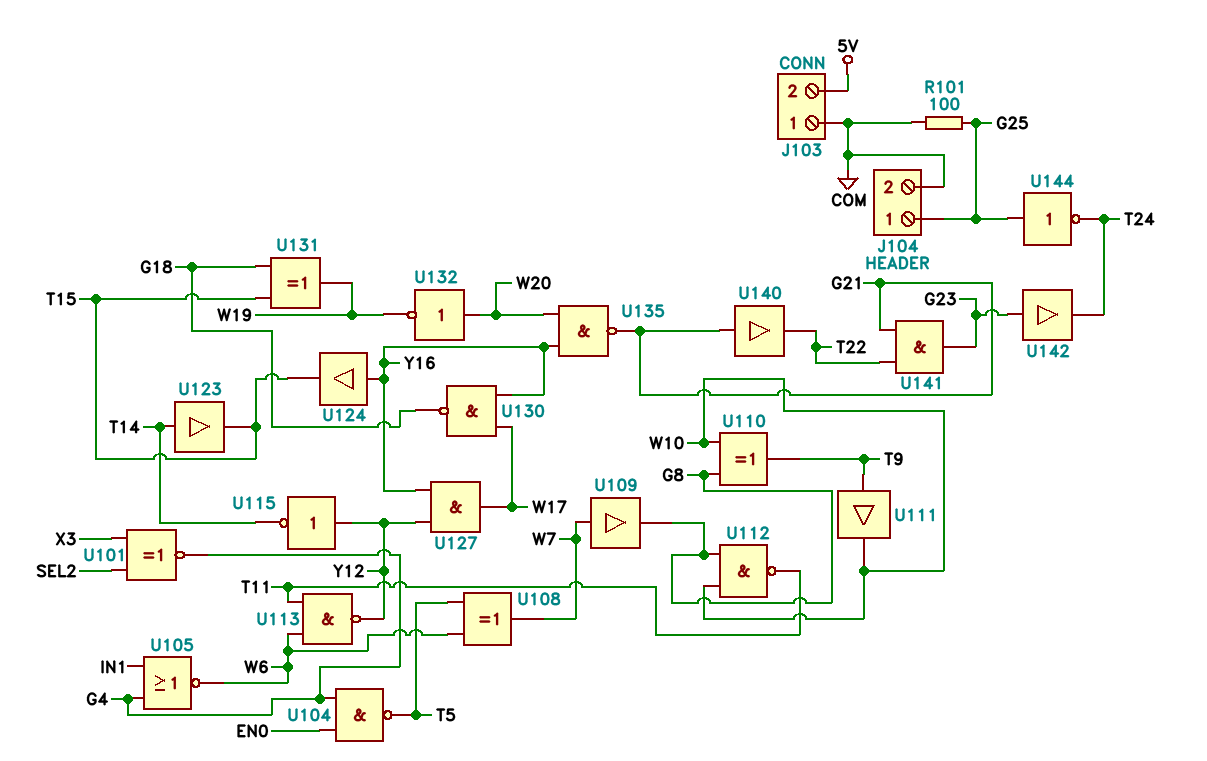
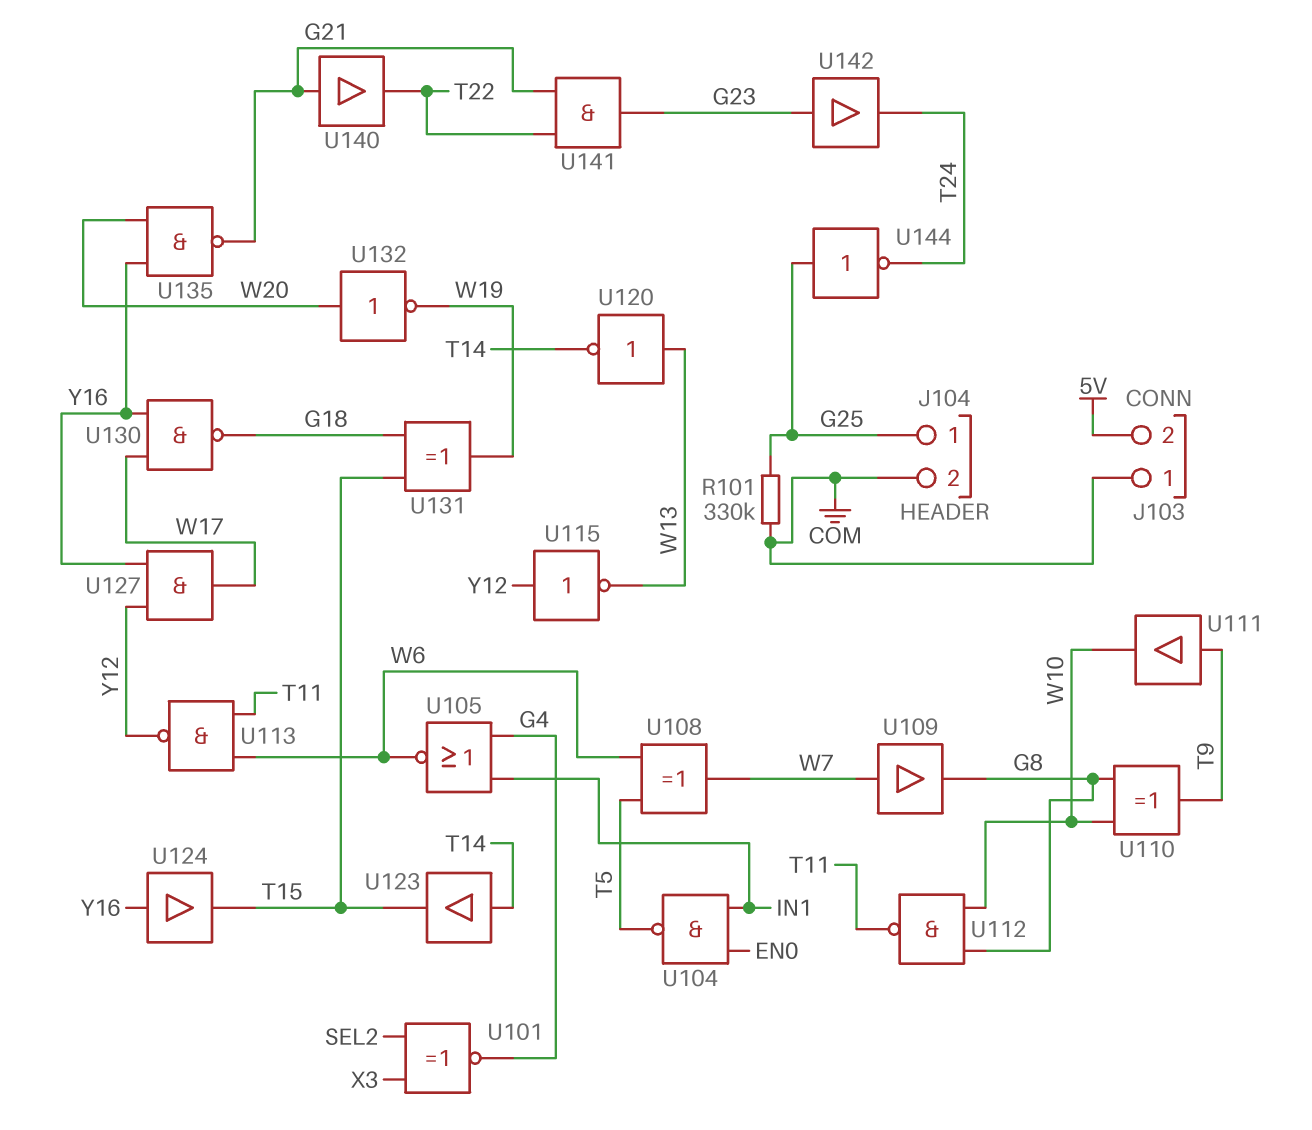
R101: 100 (COM, G25) -> 330k (COM, G25)
U104: NAND (in EN0, in G4, out T5) -> NAND (in EN0, in IN1, out T5)
U115: NOT (in Y12, out T14) -> NOT (in Y12, out W13)
U120: none -> NOT (in W13, out T14)

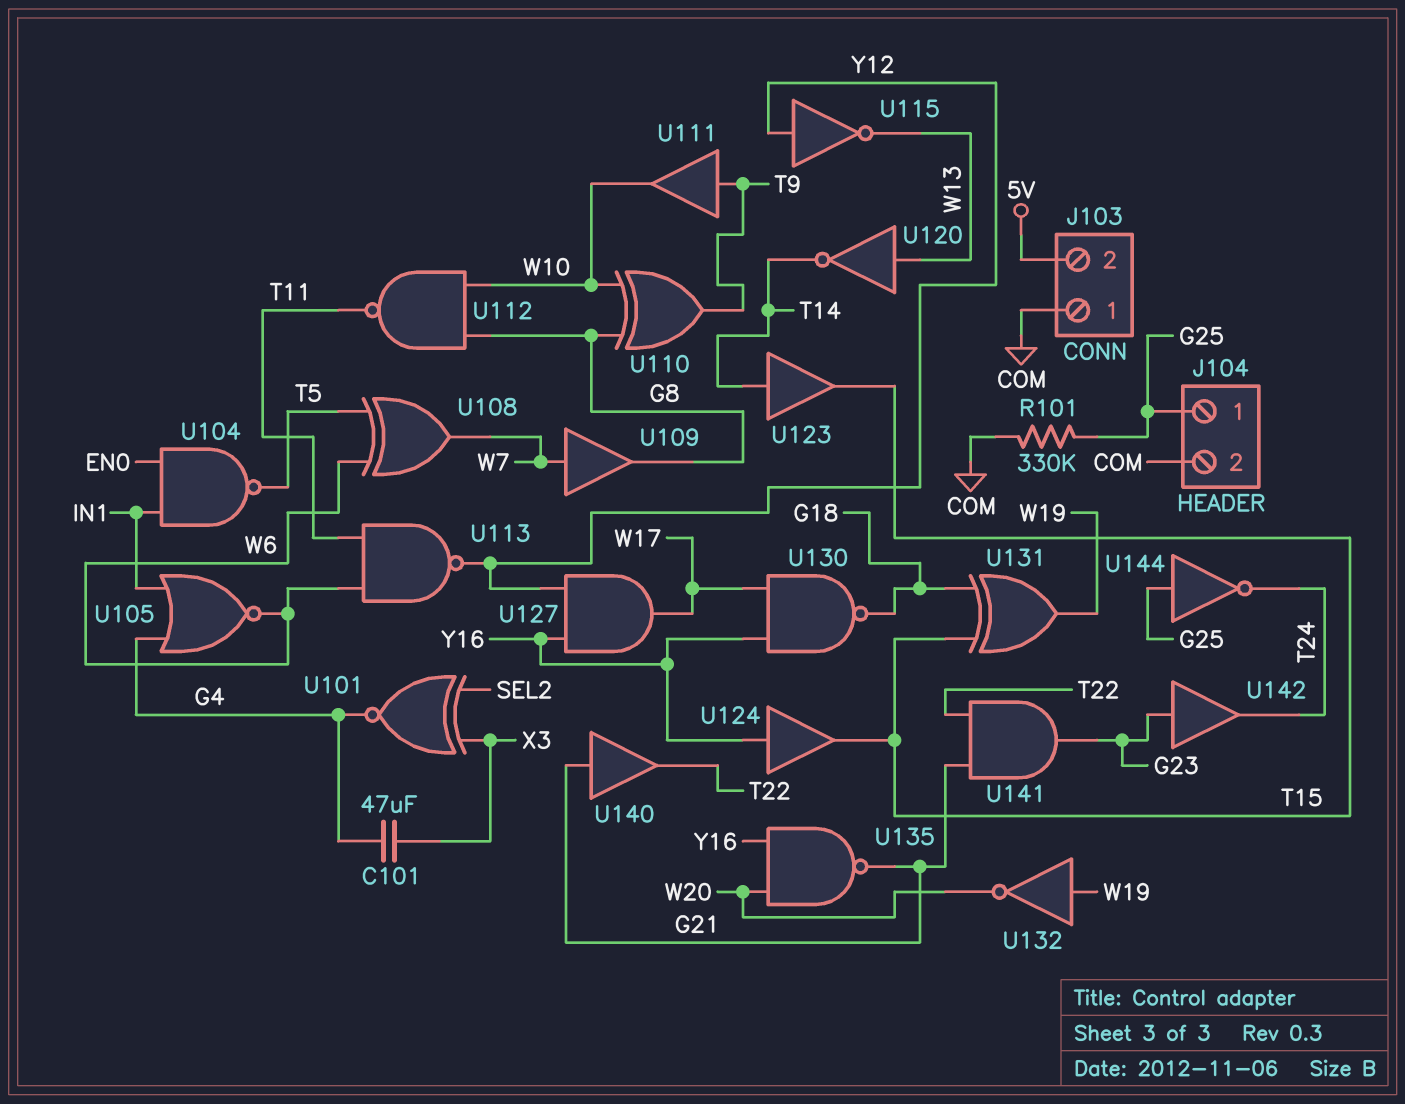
C101: none -> 47uF (G4, X3)
U132: NOT (in W20, out W19) -> NOT (in W19, out W20)

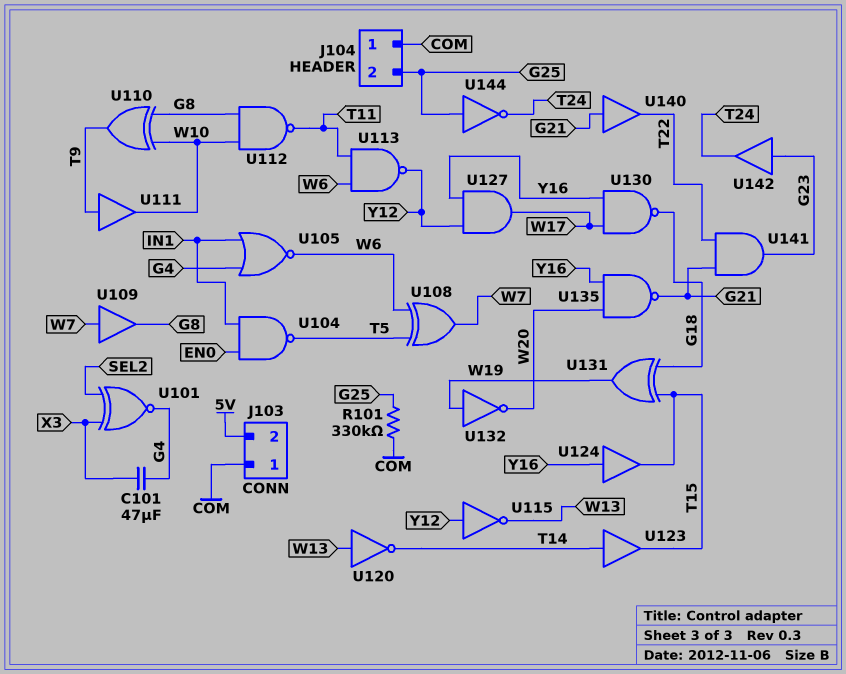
J104 pin 1: G25 -> COM
J104 pin 2: COM -> G25

